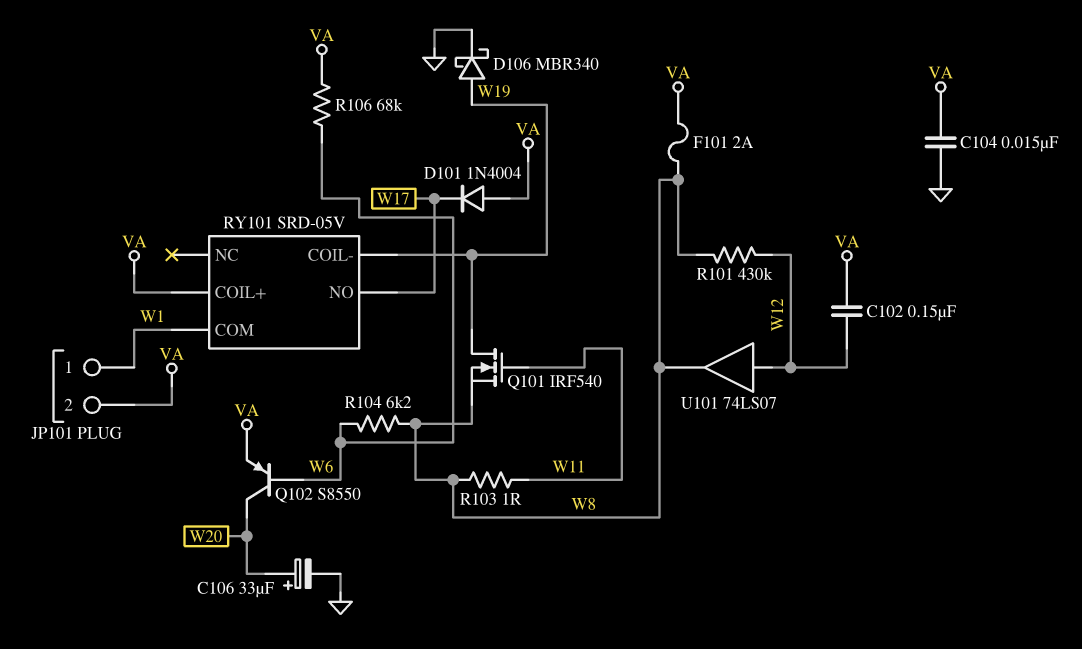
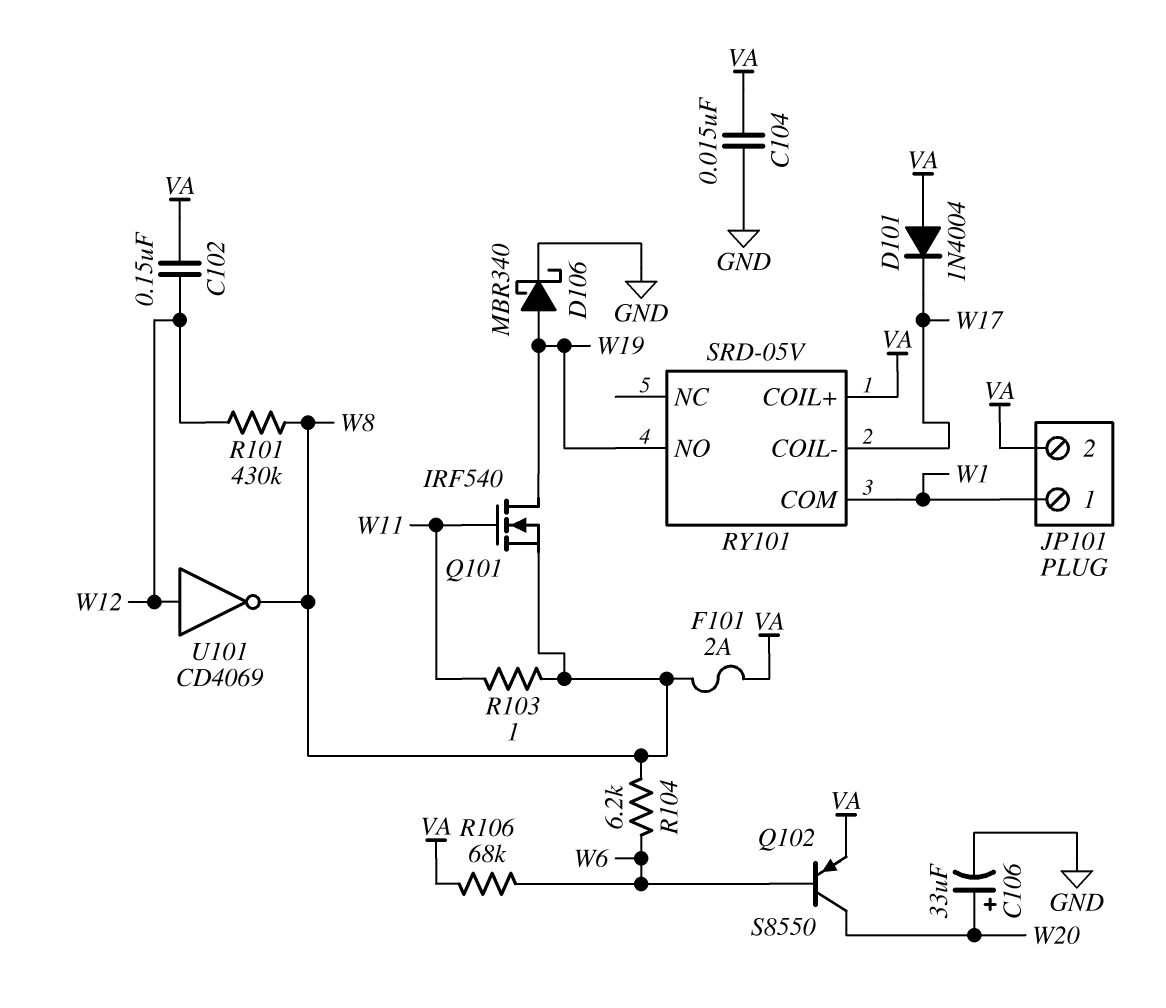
RY101 pin COIL-: W19 -> W17
RY101 pin NO: W17 -> W19
U101: buffer 74LS07 (in W12, out W8) -> NOT CD4069 (in W12, out W8)

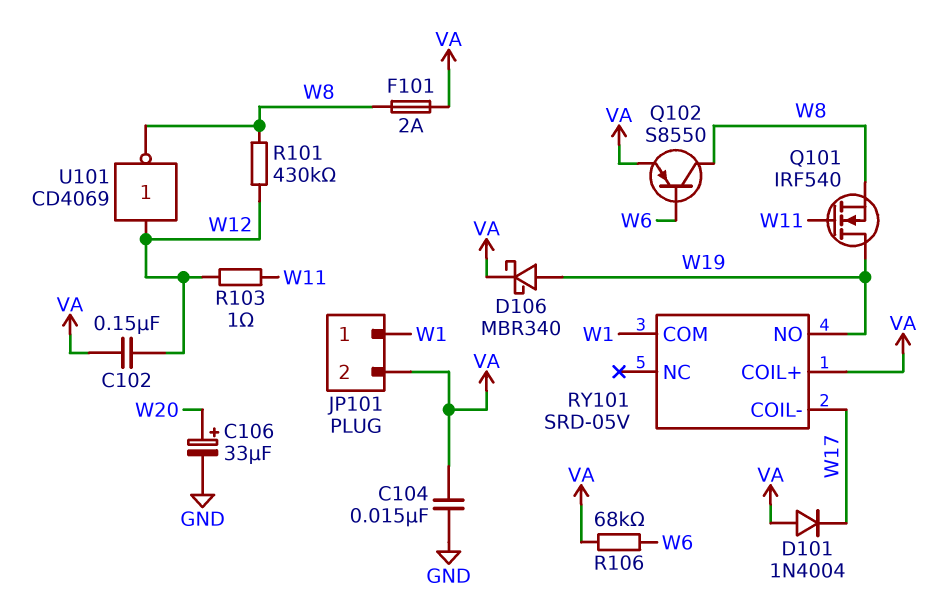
D106: schottky MBR340 (A W19, K GND) -> schottky MBR340 (A W19, K VA)
Q102: PNP S8550 (B W6, C W20, E VA) -> PNP S8550 (B W6, C W8, E VA)
R103: 1 (W8, W11) -> 1 (W11, W12)
R104: 6.2k (W6, W8) -> none

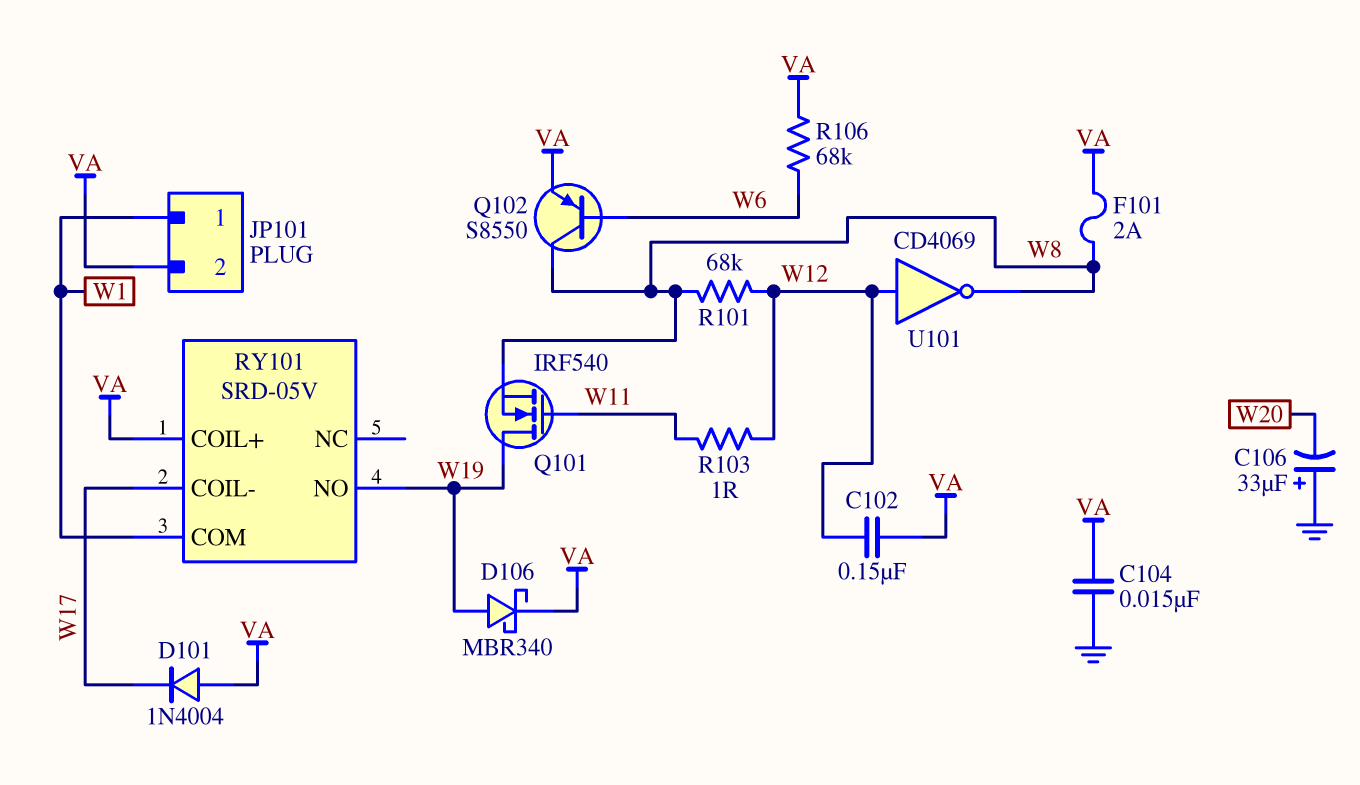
C106: 33uF (plus W20, minus GND) -> 33uF (plus GND, minus W20)
R101: 430k (W8, W12) -> 68k (W8, W12)

